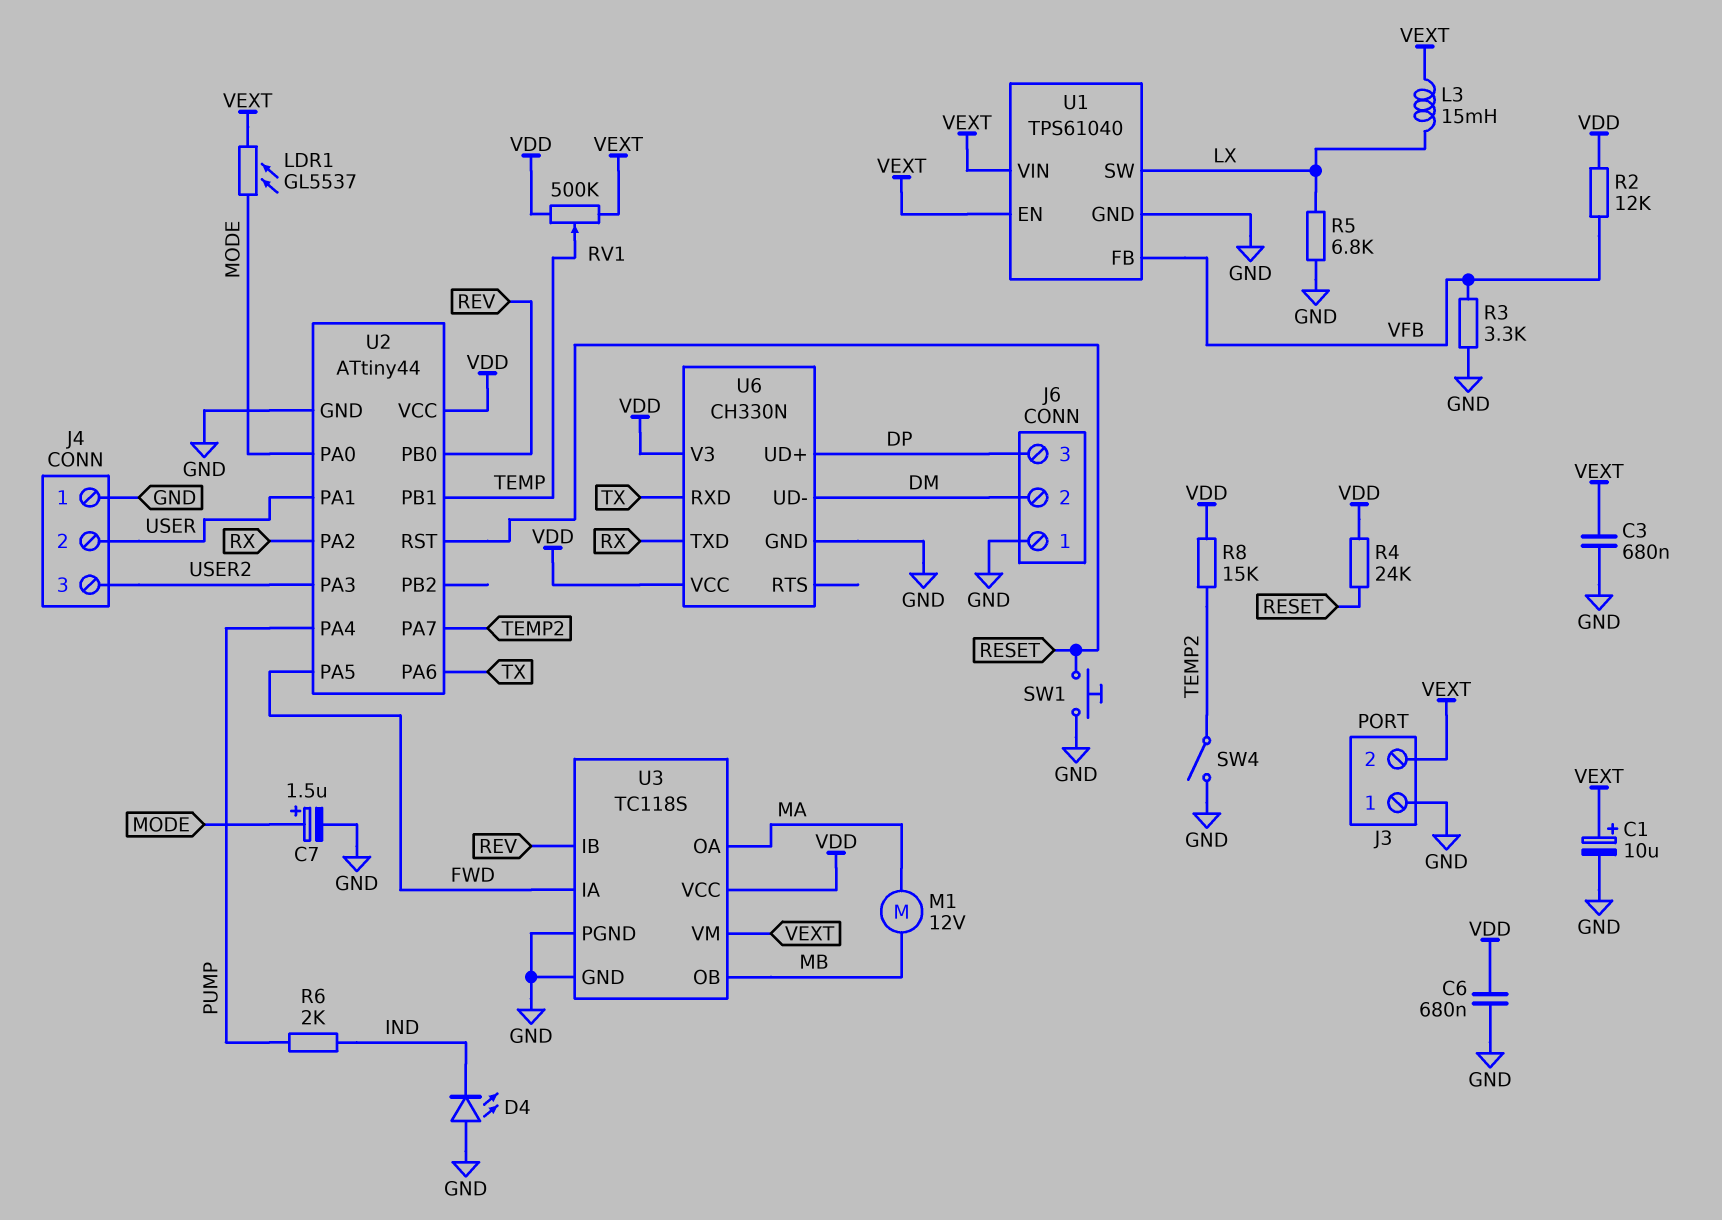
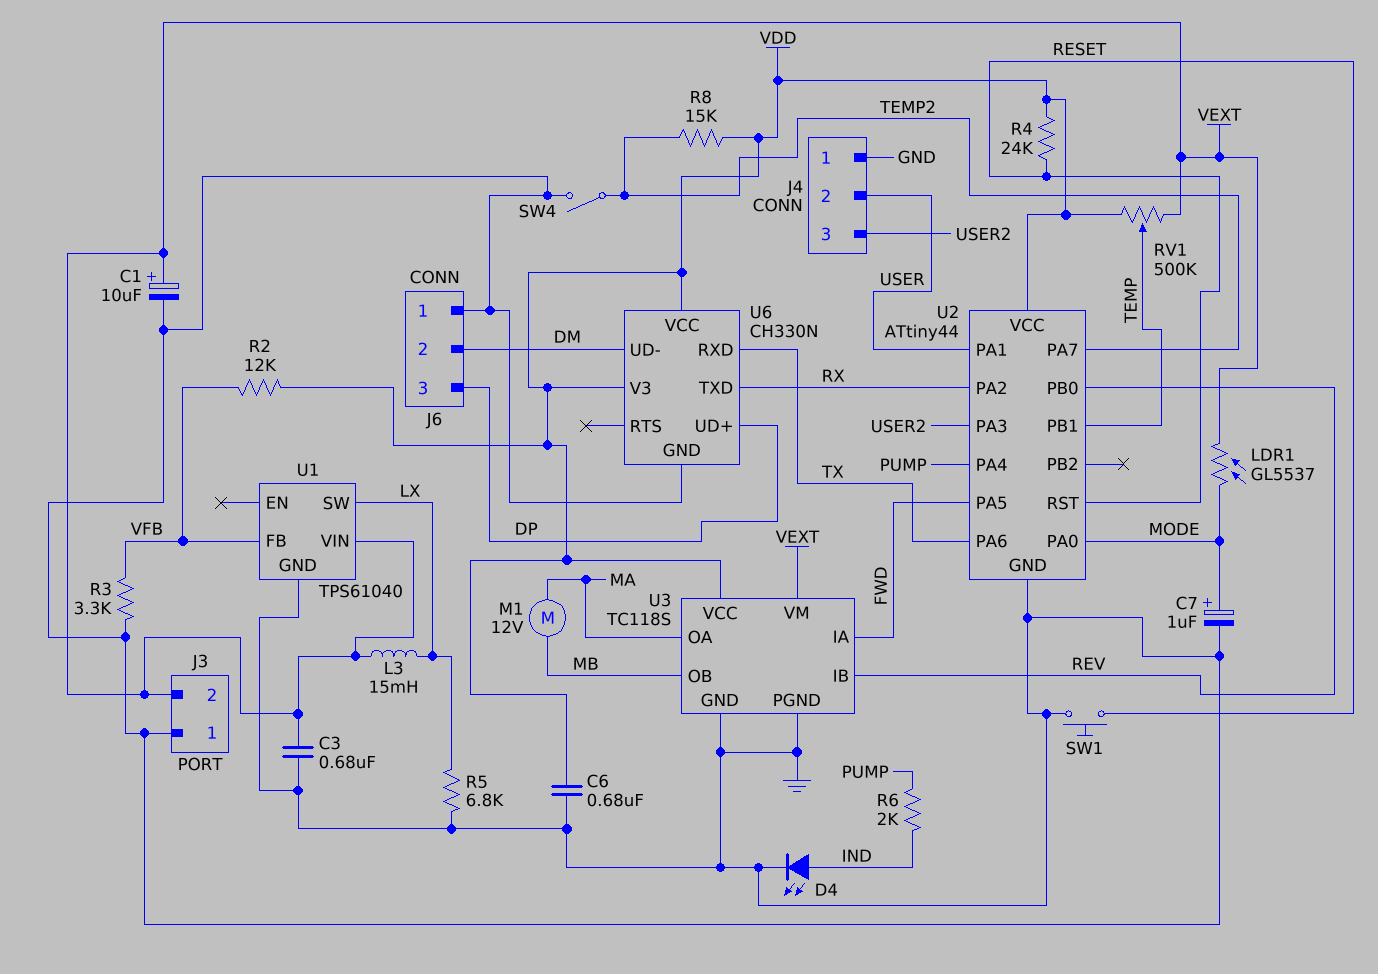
C7: 1.5uF (plus MODE, minus GND) -> 1uF (plus MODE, minus GND)
D4: LED (A GND, K IND) -> LED (A IND, K GND)
U1 pin EN: VEXT -> none

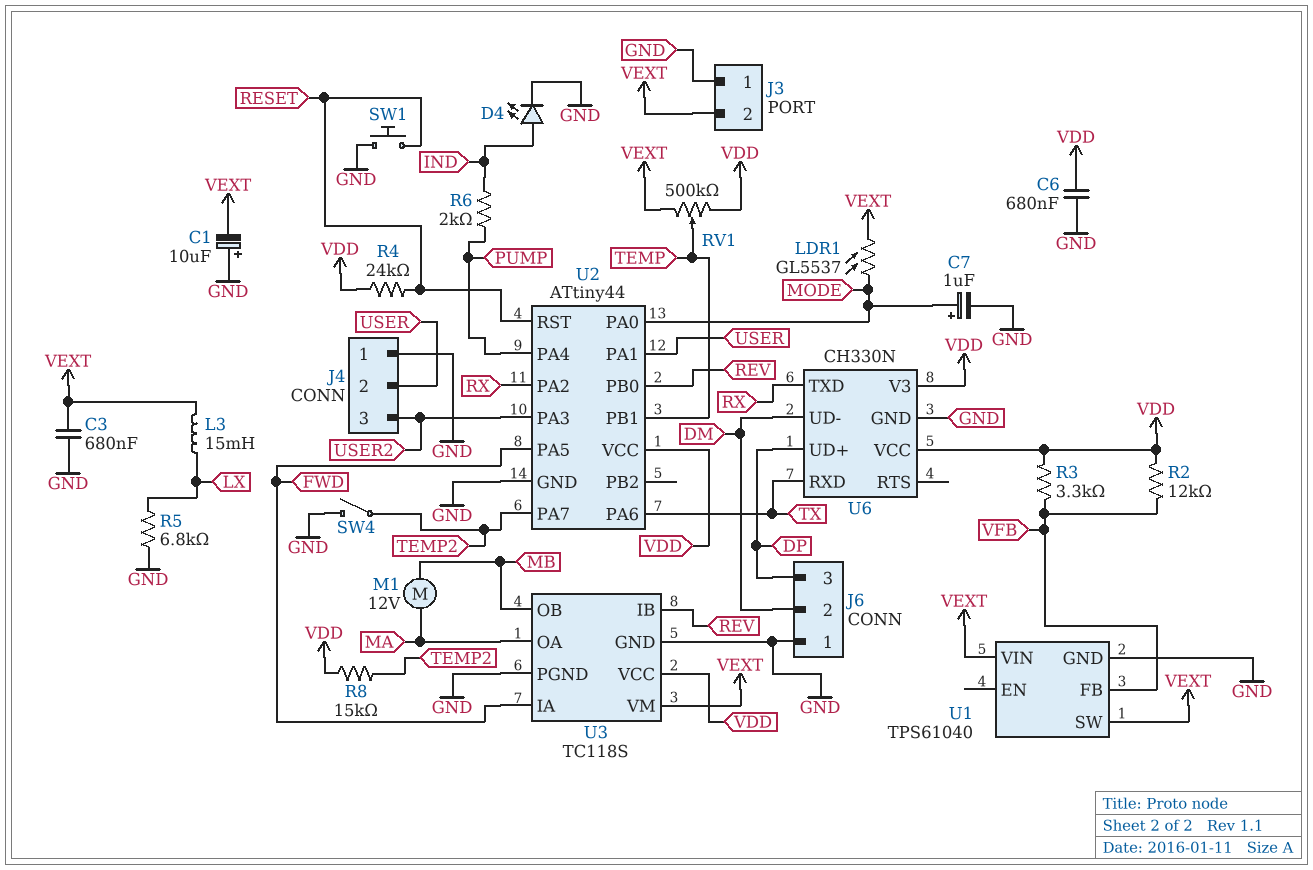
C1: 10uF (plus VEXT, minus GND) -> 10uF (plus GND, minus VEXT)
R3: 3.3k (GND, VFB) -> 3.3k (VDD, VFB)
U1 pin SW: LX -> VEXT

